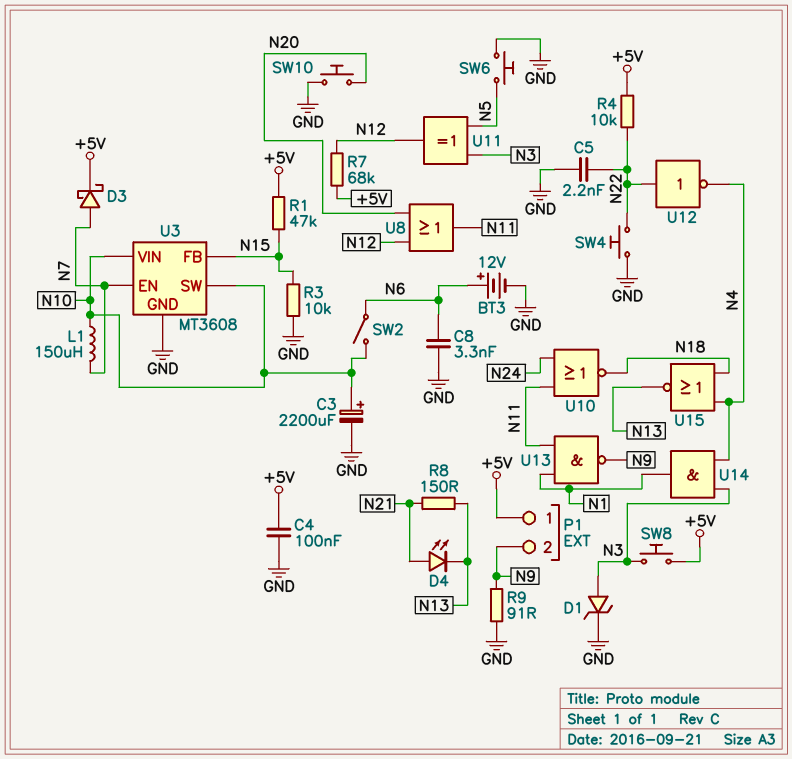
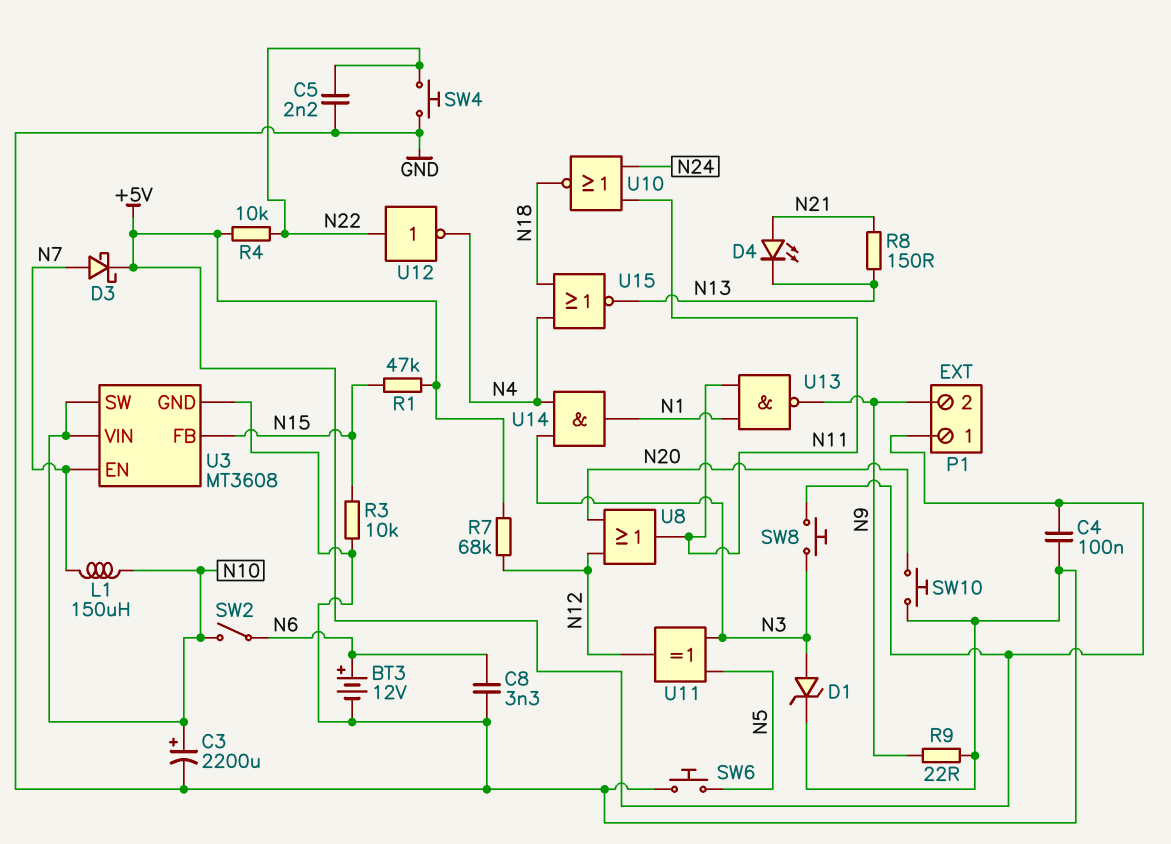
R9: 91 (GND, N9) -> 22 (GND, N9)

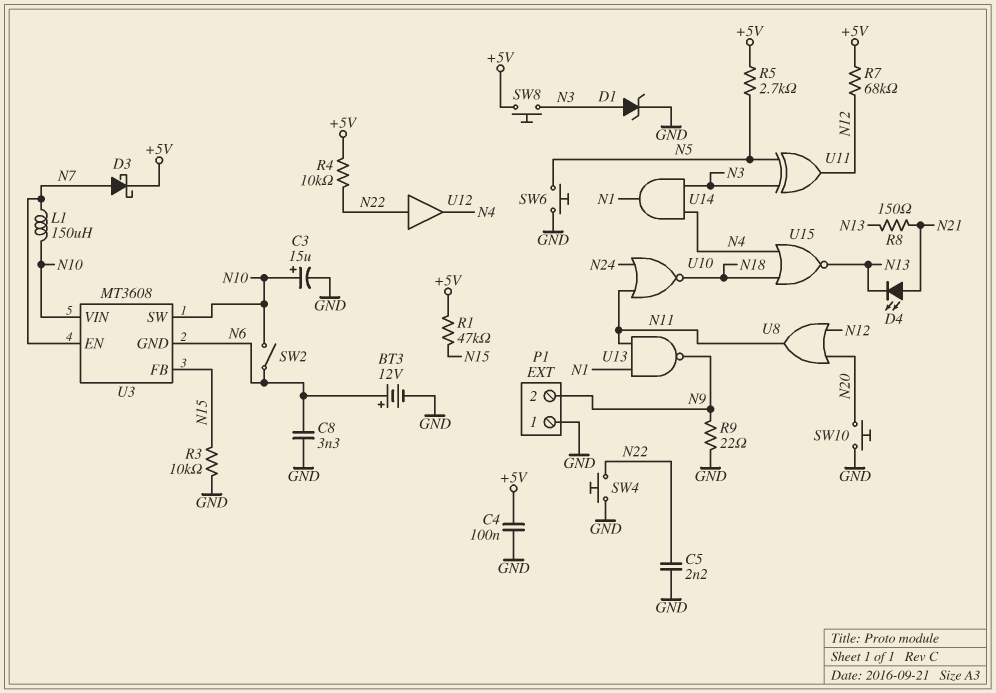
C3: 2200uF (plus N10, minus GND) -> 15uF (plus N10, minus GND)
P1 pin 1: +5V -> GND
R5: none -> 2.7k (+5V, N5)
U3 pin GND: GND -> N6
U12: NOT (in N22, out N4) -> buffer (in N22, out N4)

